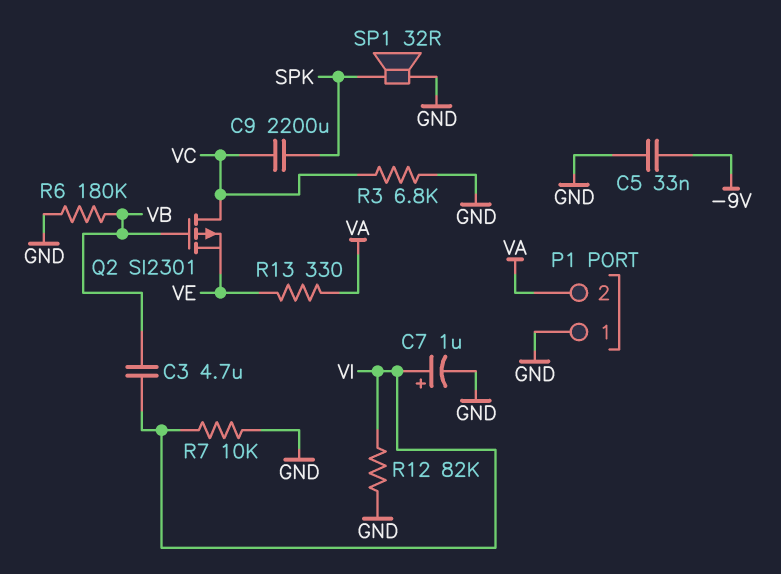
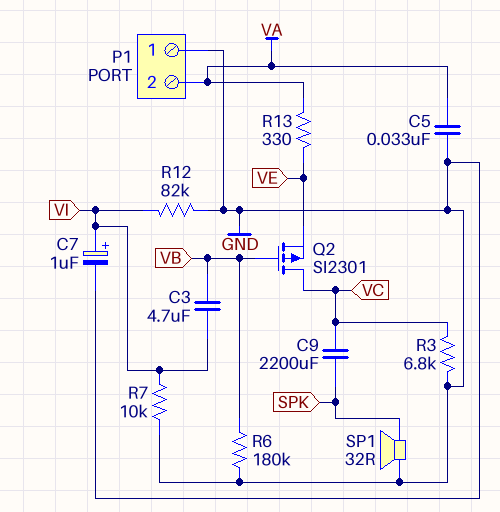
C5: 33nF (-9V, GND) -> 33nF (GND, VA)

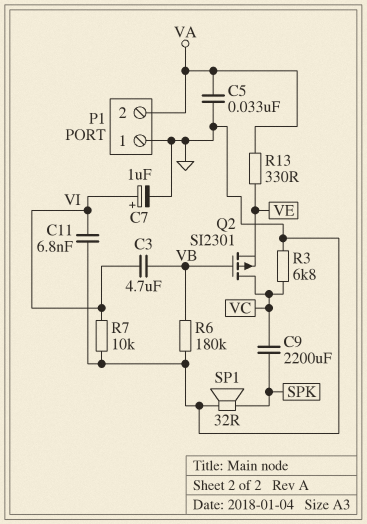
C11: none -> 6.8nF (GND, VI)
R12: 82k (GND, VI) -> none

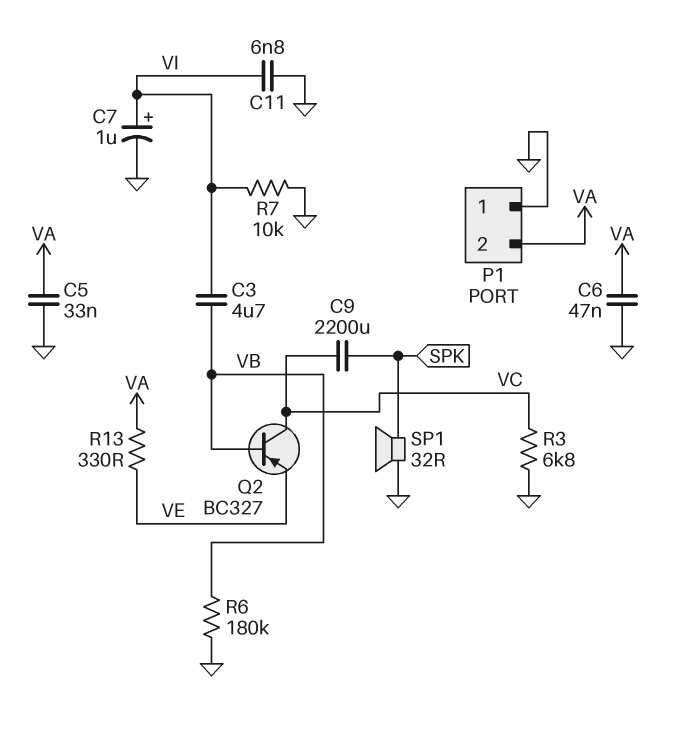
C6: none -> 47nF (GND, VA)
Q2: PMOS SI2301 (G VB, D VC, S VE) -> PNP BC327 (B VB, C VC, E VE)

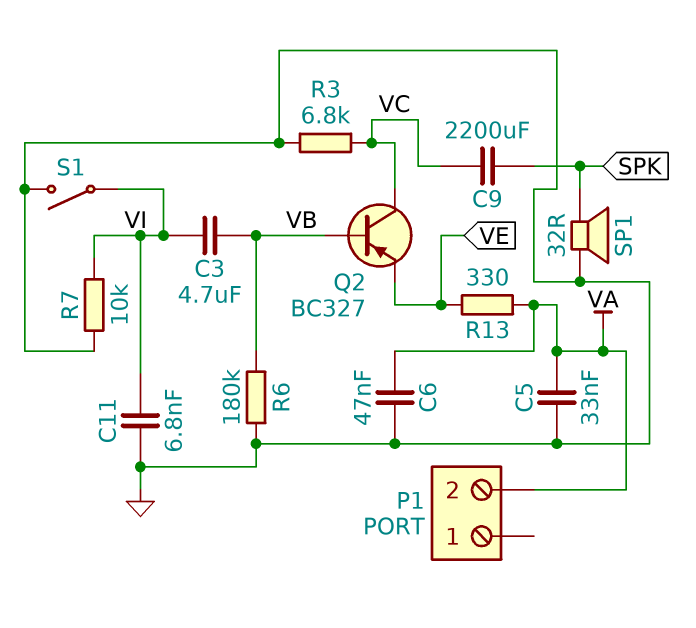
C7: 1uF (plus VI, minus GND) -> none
P1 pin 1: GND -> none
S1: none -> switch (GND, VI)

